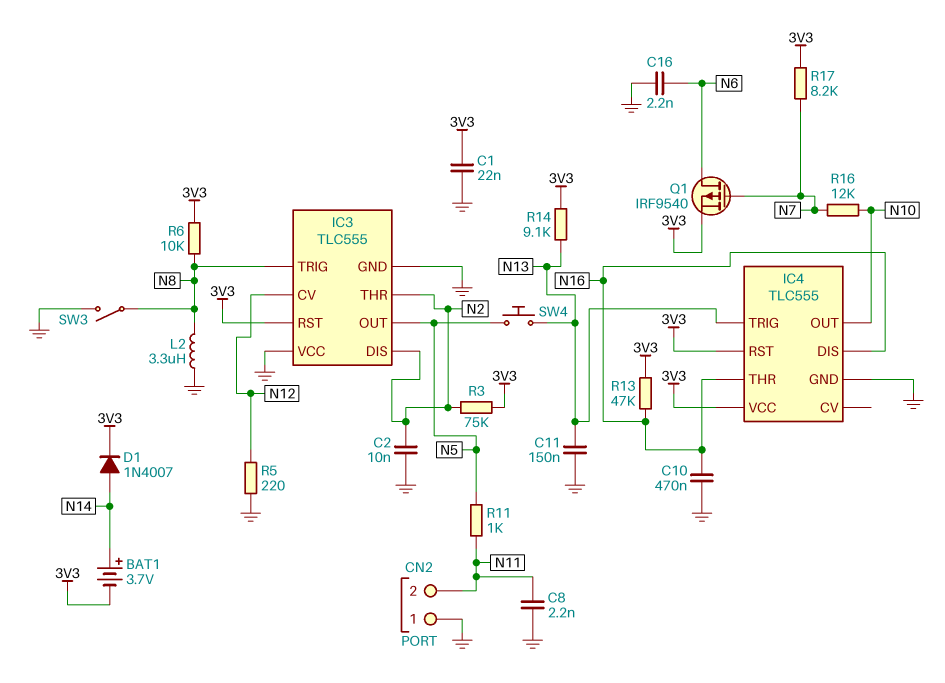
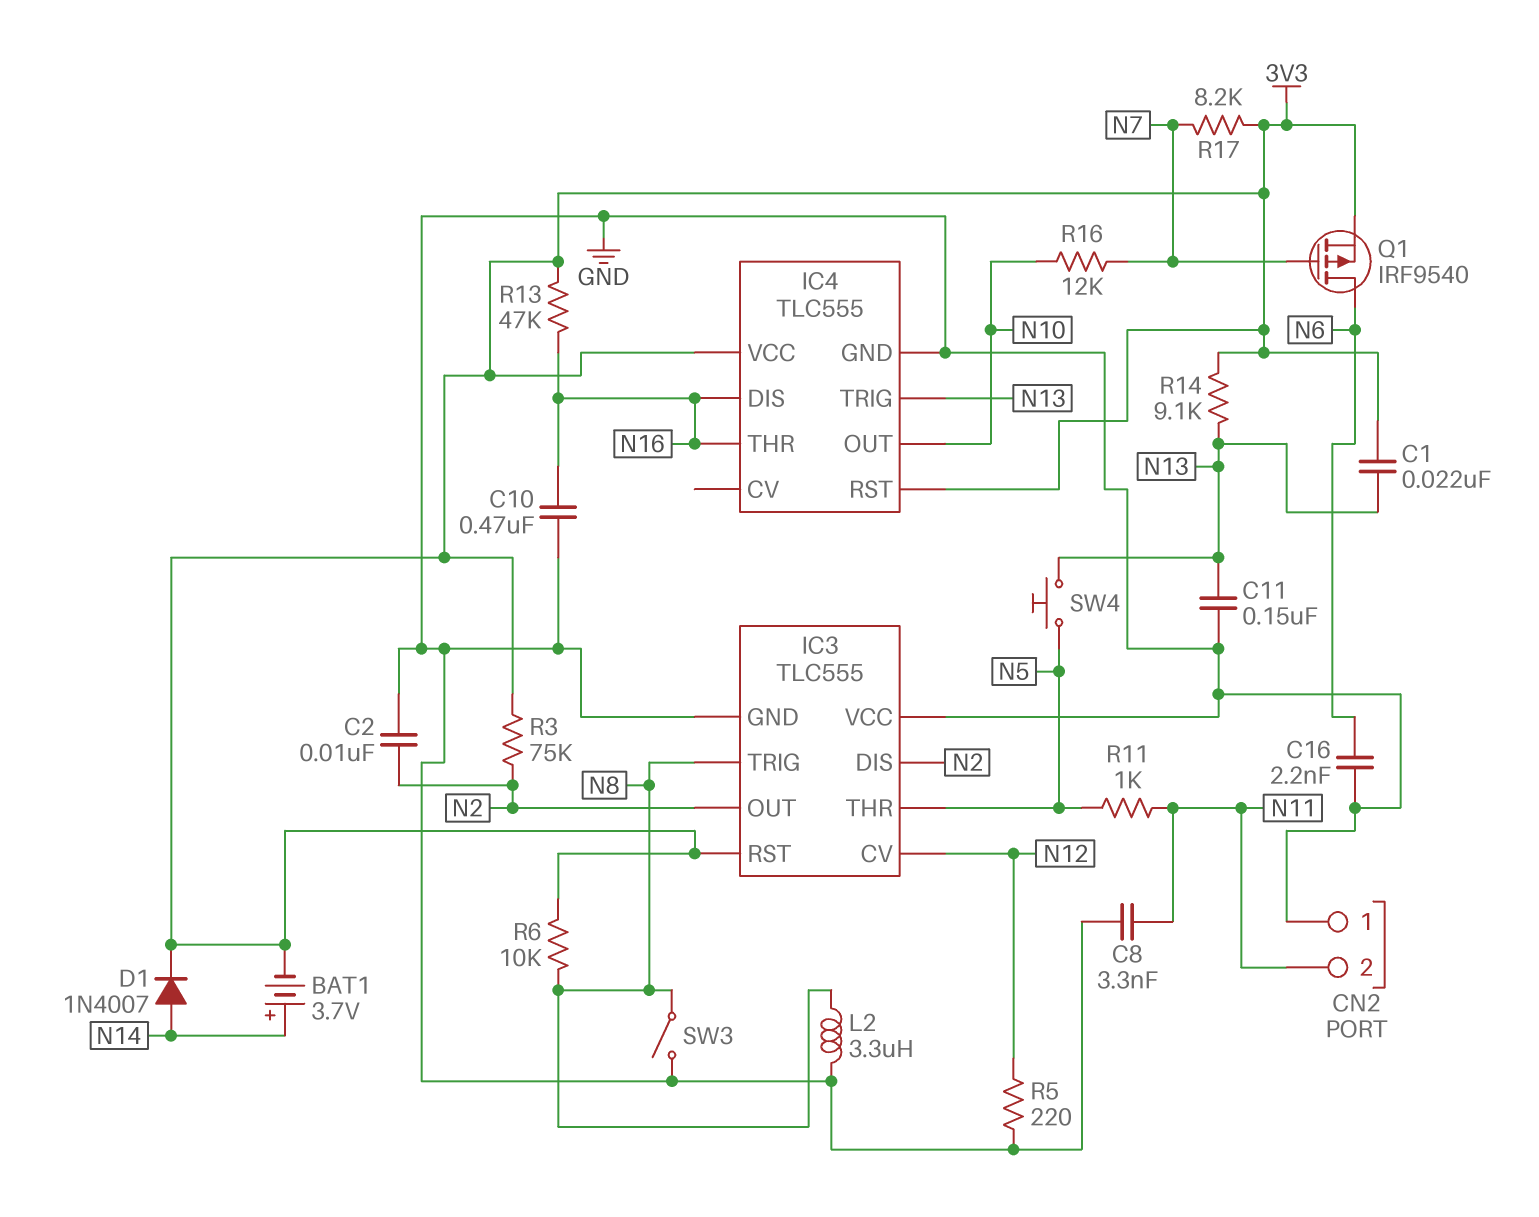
C1: 22nF (3V3, GND) -> 22nF (3V3, N13)
C8: 2.2nF (GND, N11) -> 3.3nF (GND, N11)
IC3 pin OUT: N5 -> N2
IC3 pin THR: N2 -> N5

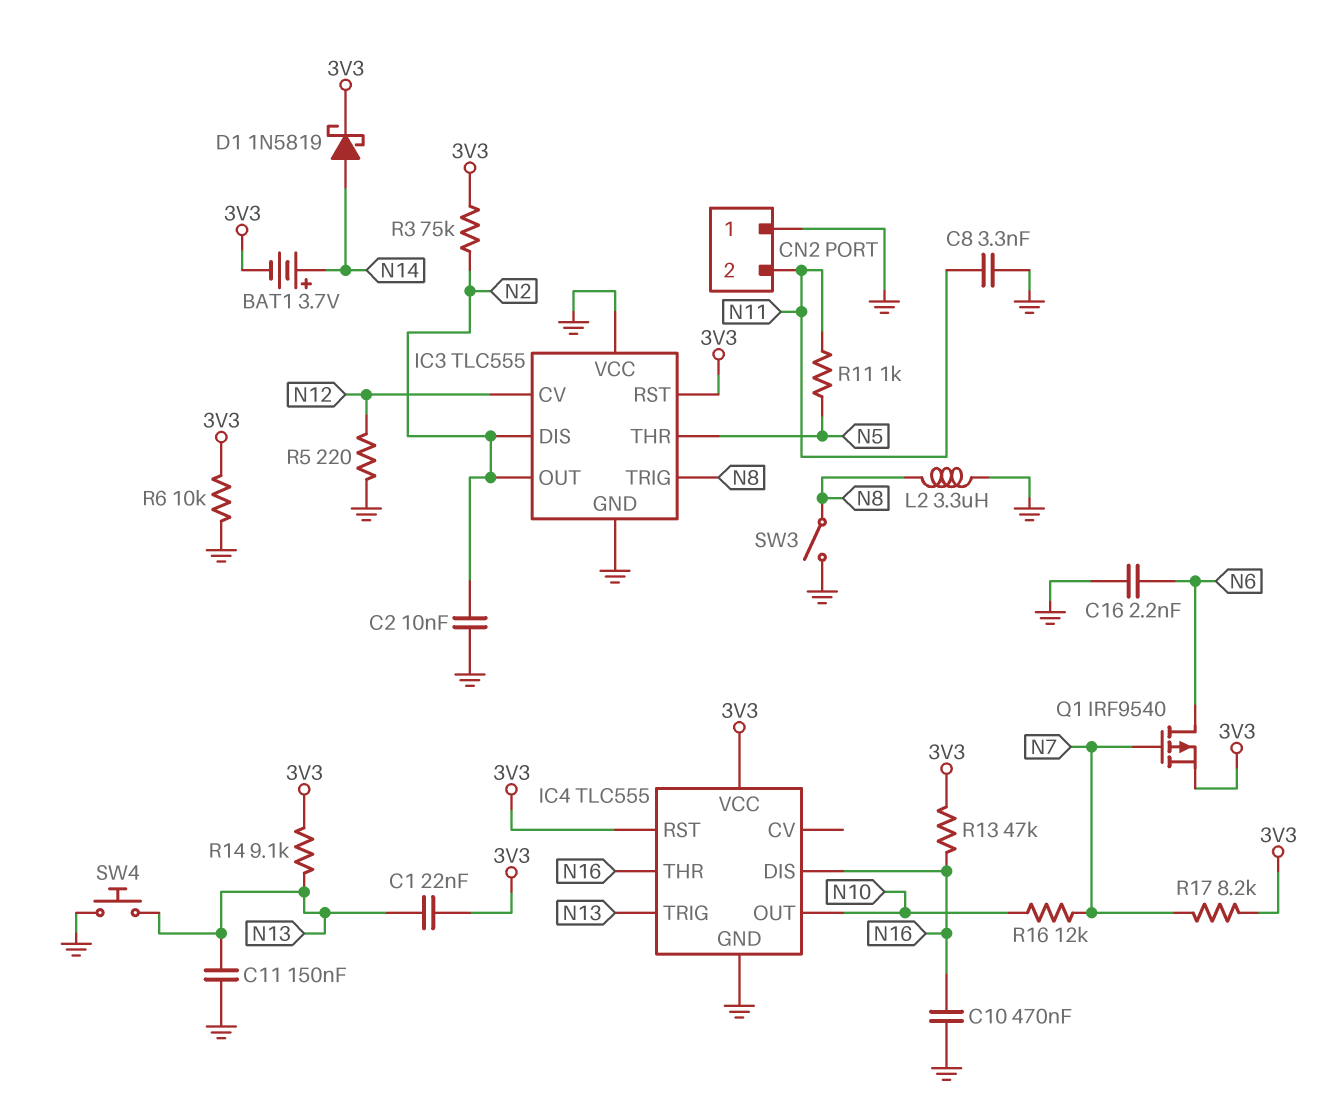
D1: diode 1N4007 (A N14, K 3V3) -> schottky 1N5819 (A N14, K 3V3)
R6: 10k (3V3, N8) -> 10k (3V3, GND)
SW4: button (N5, N13) -> button (GND, N13)

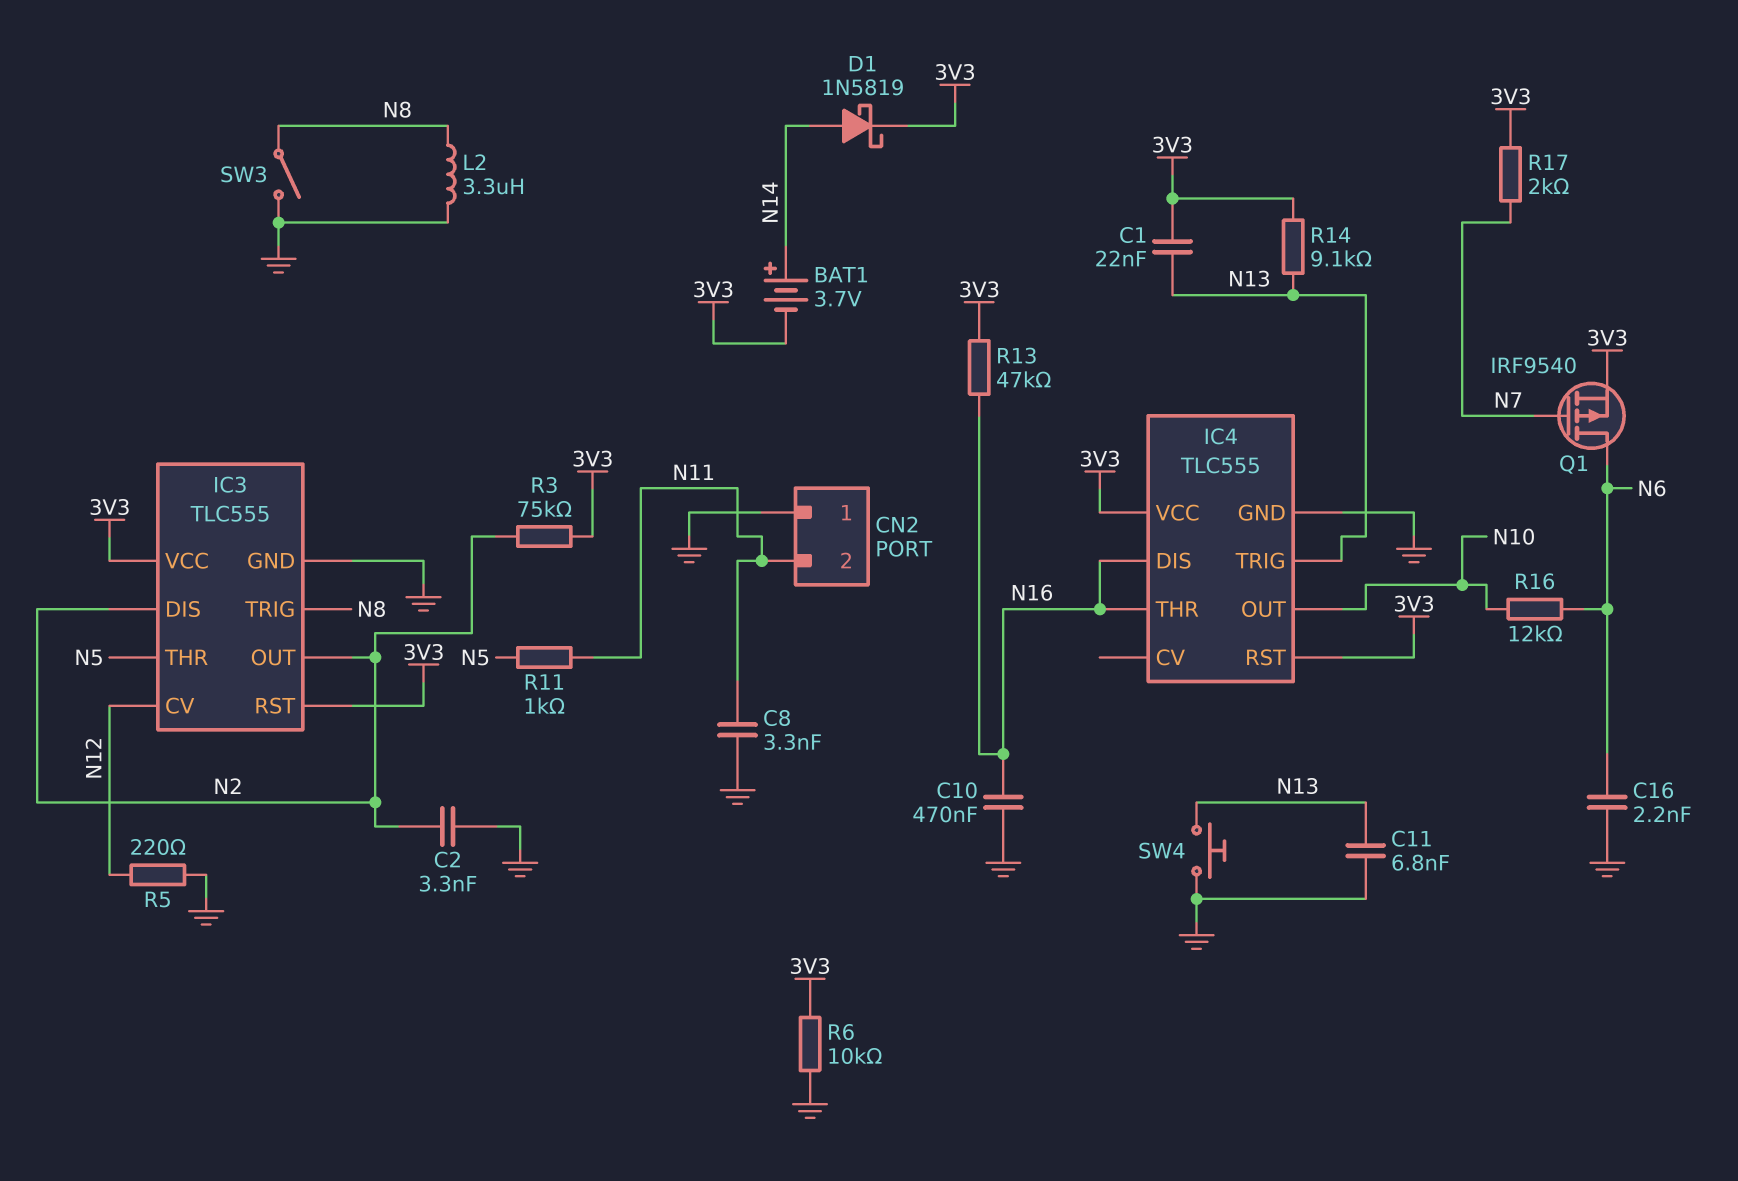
C2: 10nF (GND, N2) -> 3.3nF (GND, N2)
C11: 150nF (GND, N13) -> 6.8nF (GND, N13)
IC3 pin VCC: GND -> 3V3
R16: 12k (N7, N10) -> 12k (N6, N10)
R17: 8.2k (3V3, N7) -> 2k (3V3, N7)

